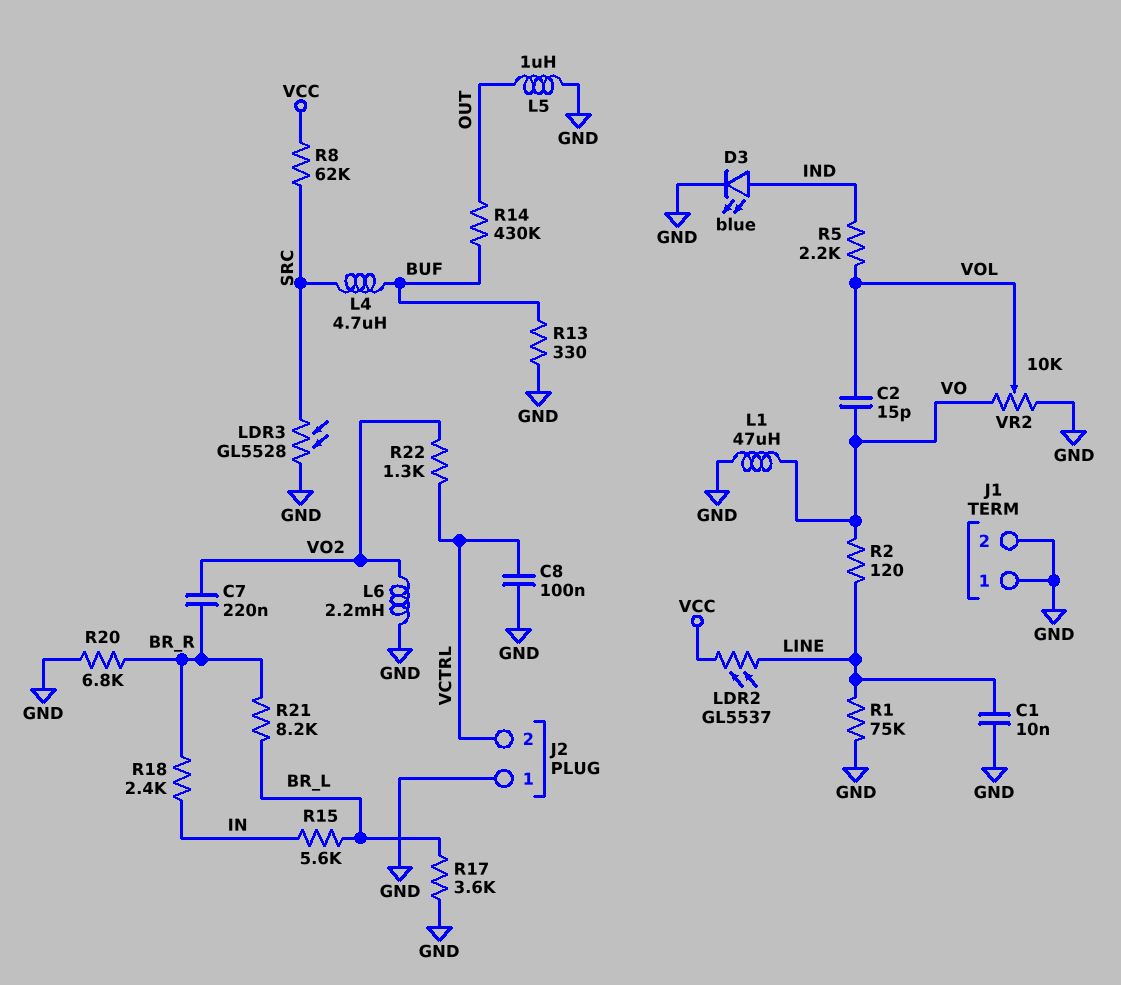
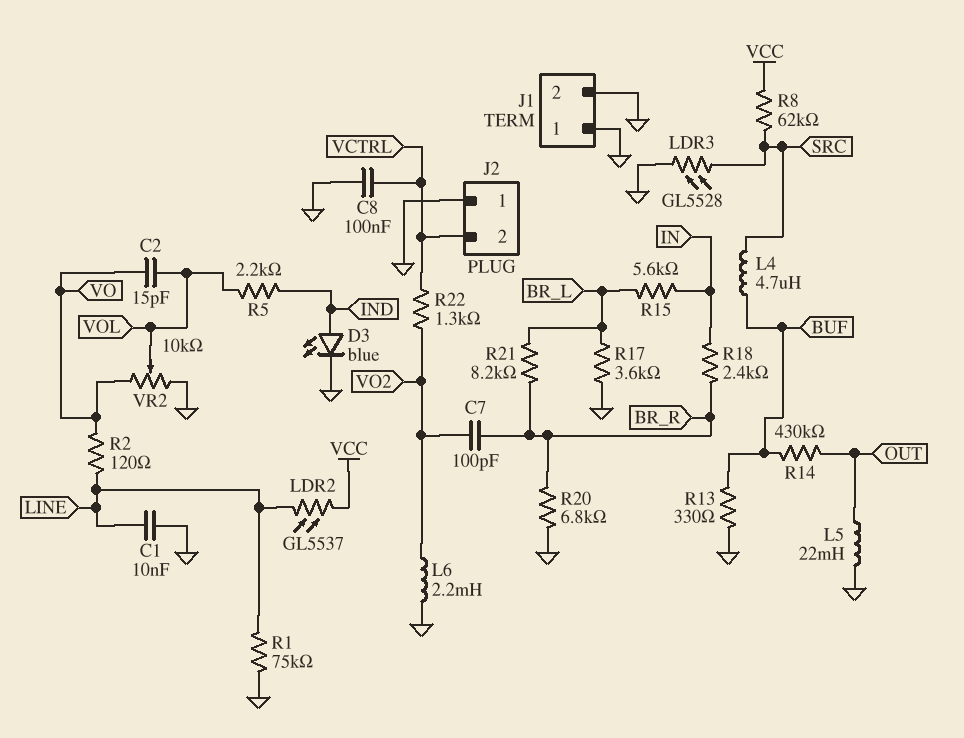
C7: 220nF (BR_R, VO2) -> 100pF (BR_R, VO2)
L1: 47uH (GND, VO) -> none
L5: 1uH (GND, OUT) -> 22mH (GND, OUT)

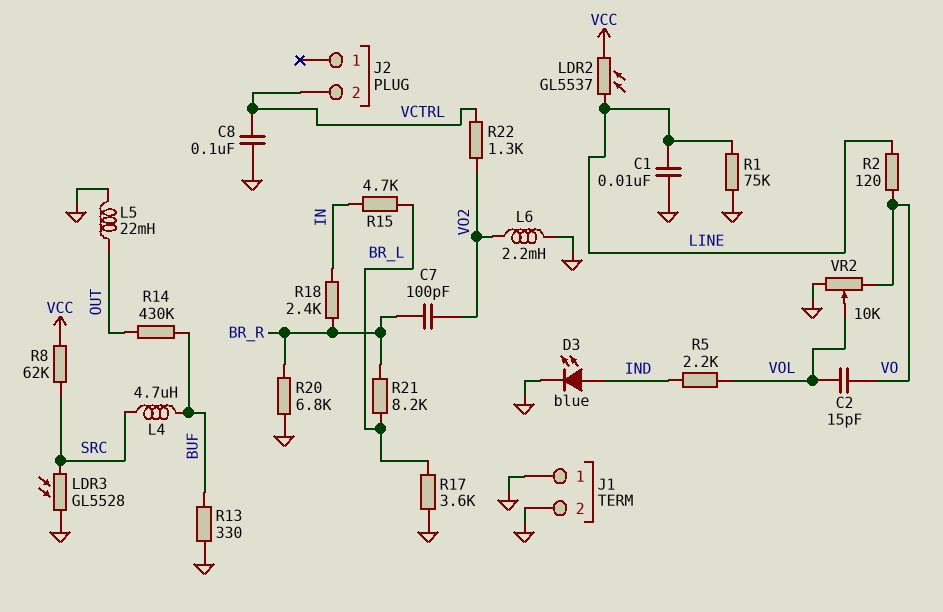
J2 pin 1: GND -> none
R15: 5.6k (BR_L, IN) -> 4.7k (BR_L, IN)

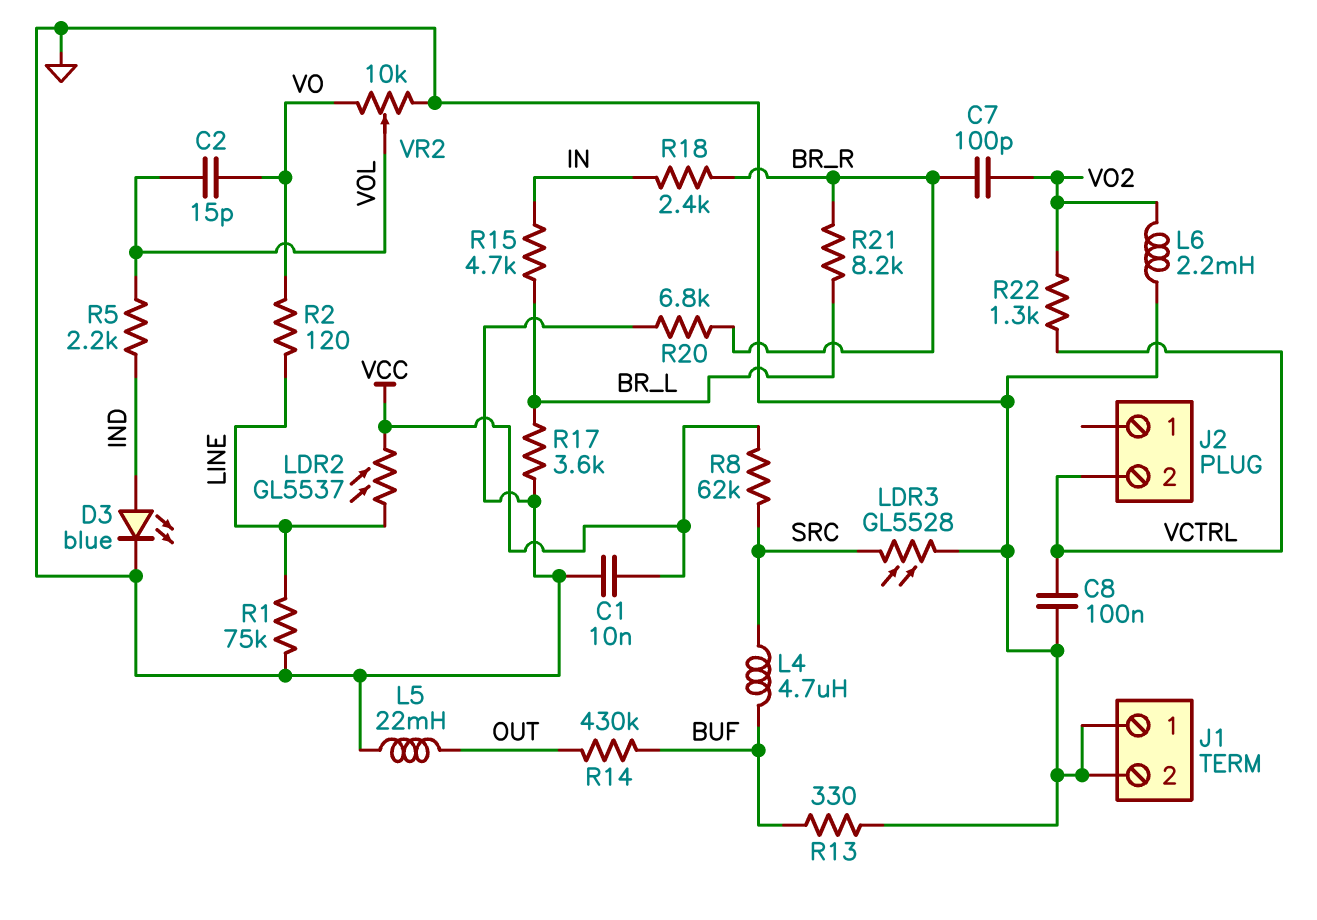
C1: 10nF (GND, LINE) -> 10nF (GND, VCC)

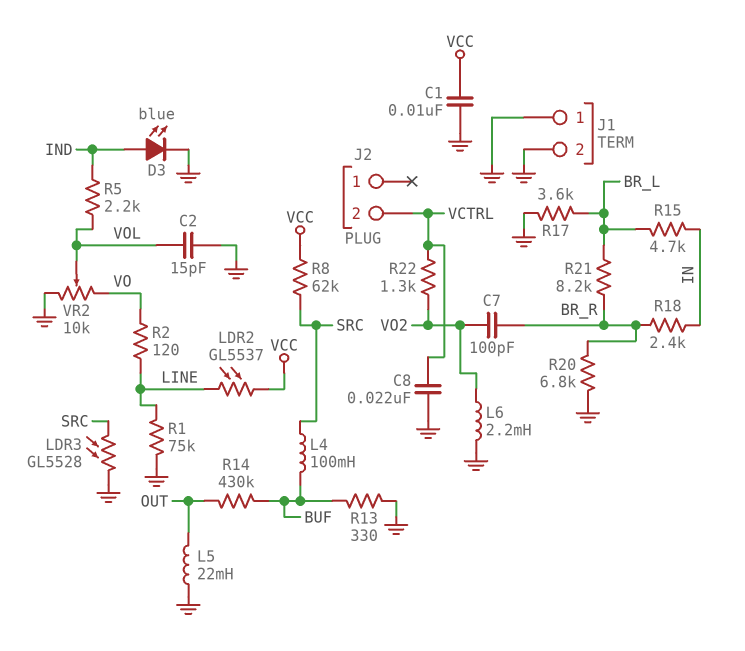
C2: 15pF (VO, VOL) -> 15pF (GND, VOL)
C8: 100nF (GND, VCTRL) -> 22nF (GND, VCTRL)
L4: 4.7uH (BUF, SRC) -> 100mH (BUF, SRC)

